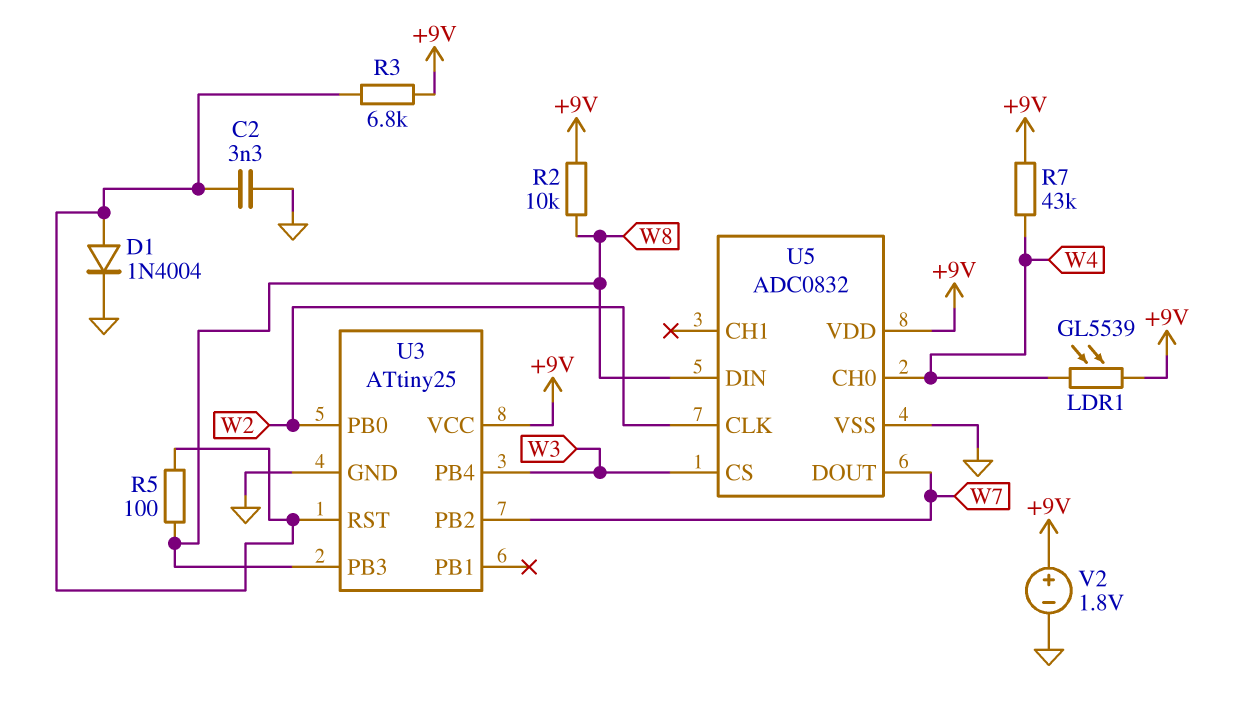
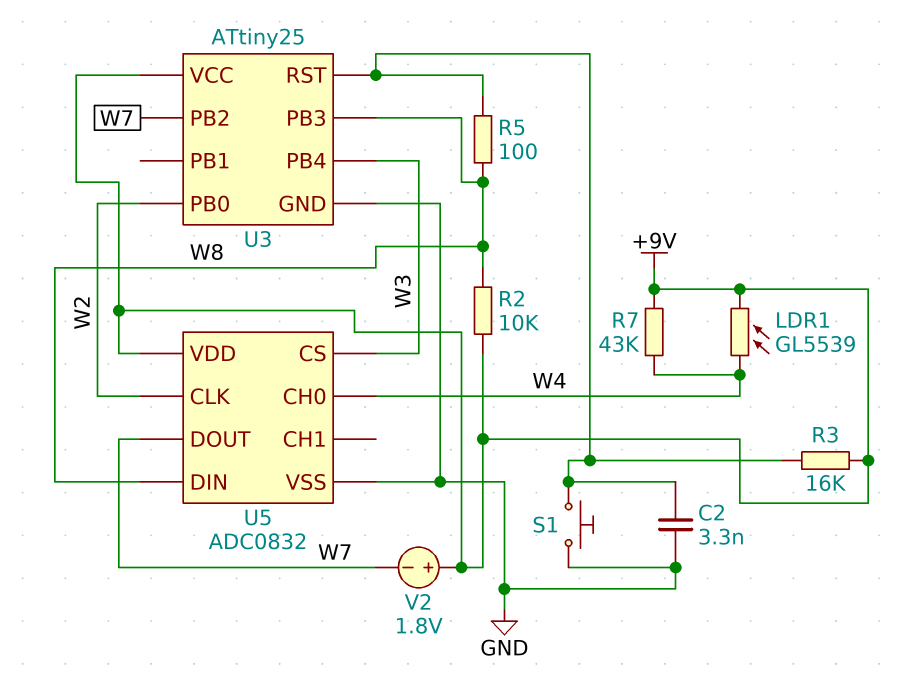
D1: diode 1N4004 (A U3/RST, K GND) -> none
R3: 6.8k (+9V, U3/RST) -> 16k (+9V, U3/RST)
S1: none -> button (GND, U3/RST)
V2: 1.8V (plus +9V, minus GND) -> 1.8V (plus +9V, minus W7)

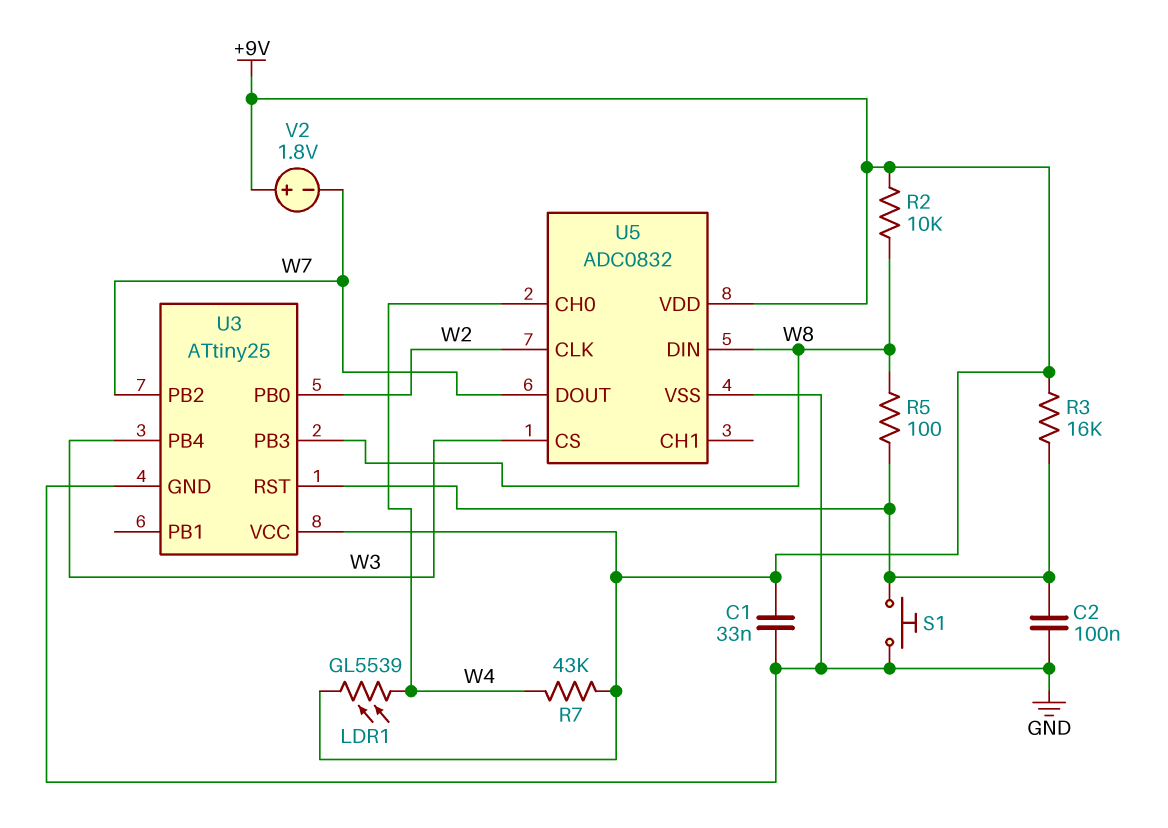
C1: none -> 33nF (+9V, GND)
C2: 3.3nF (GND, U3/RST) -> 100nF (GND, U3/RST)

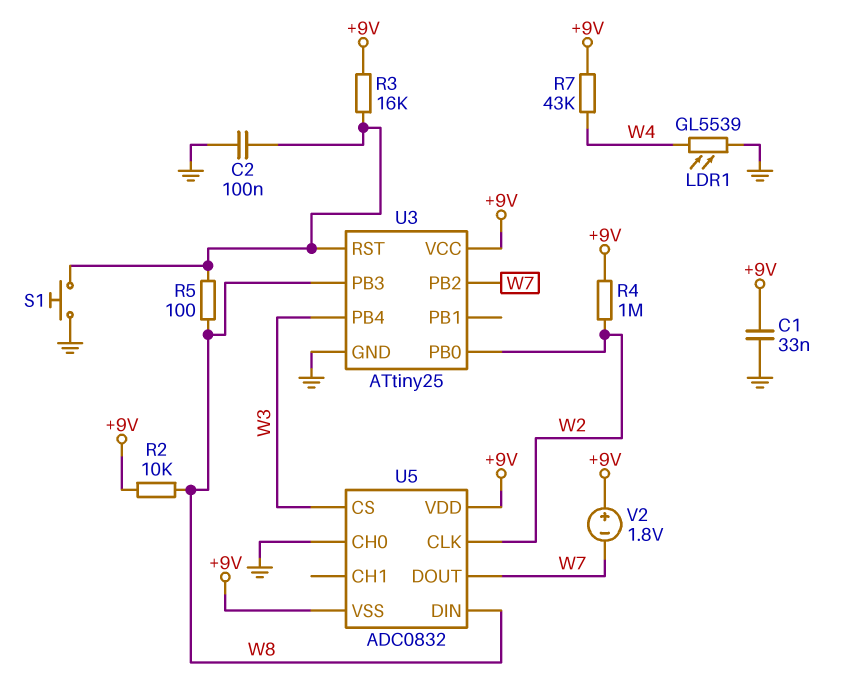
LDR1: GL5539 (+9V, W4) -> GL5539 (GND, W4)
R4: none -> 1M (+9V, W2)
U5 pin CH0: W4 -> GND
U5 pin VSS: GND -> +9V

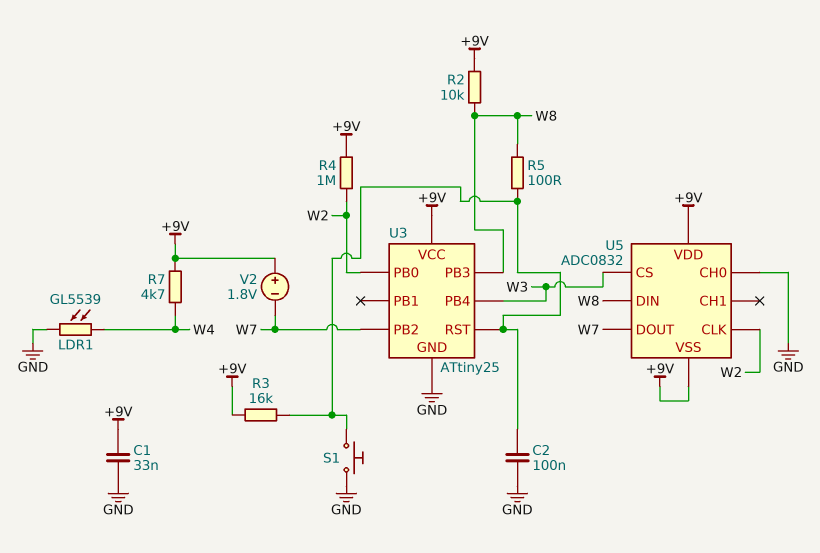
R7: 43k (+9V, W4) -> 4.7k (+9V, W4)

